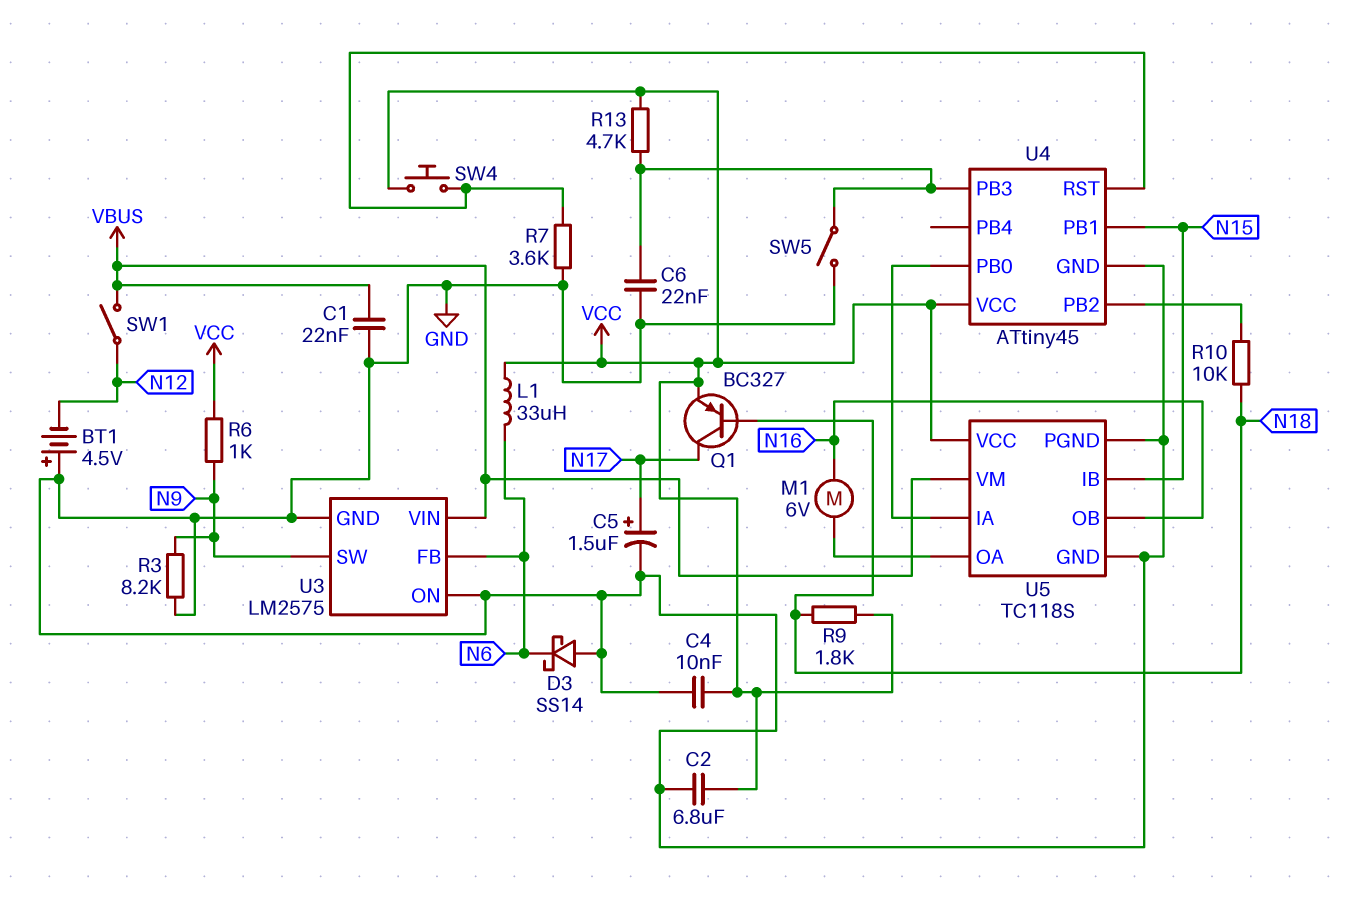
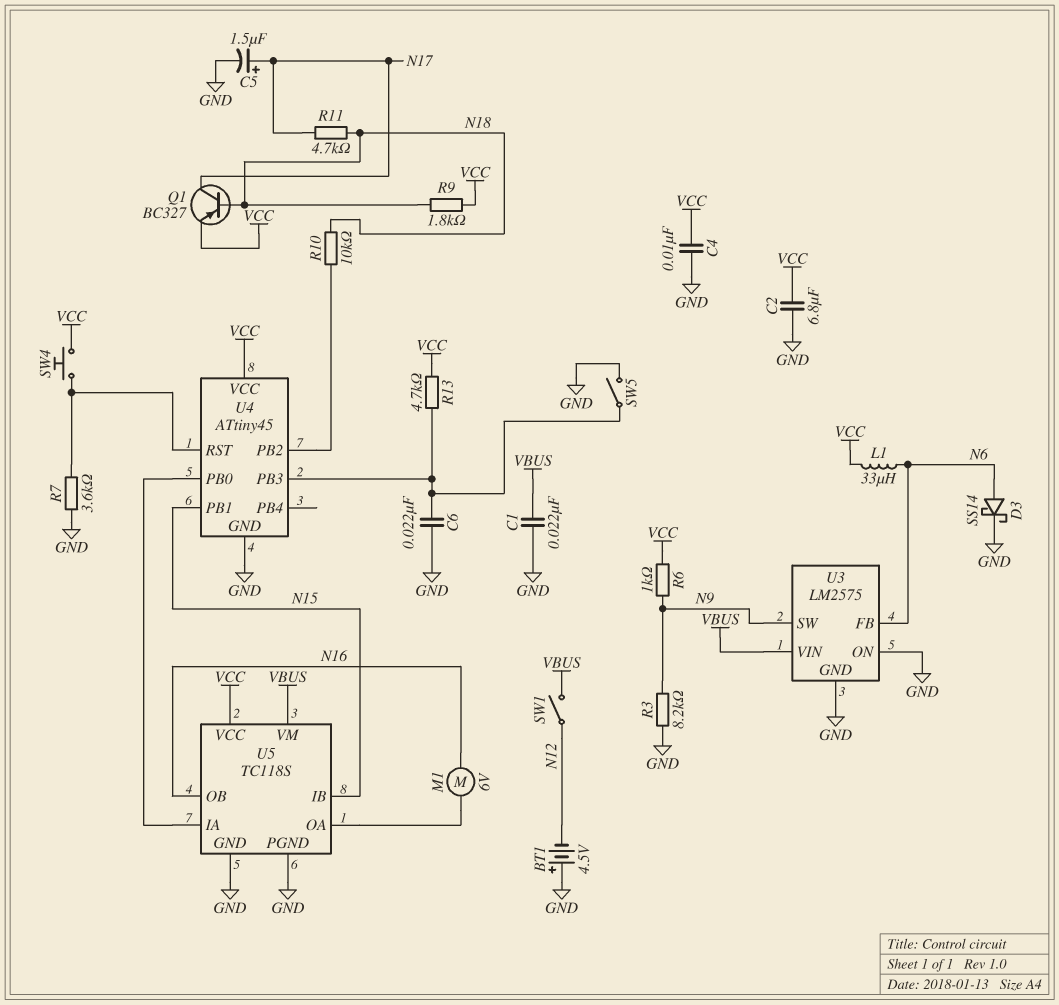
D3: schottky SS14 (A GND, K N6) -> schottky SS14 (A N6, K GND)
R11: none -> 4.7k (N17, N18)

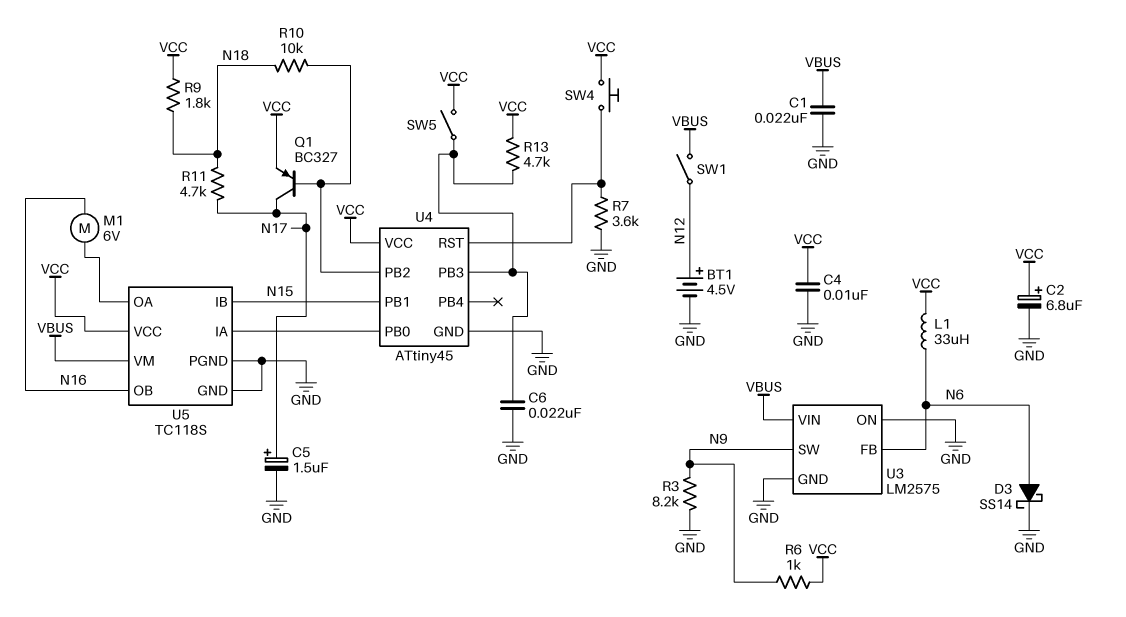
BT1: 4.5V (plus GND, minus N12) -> 4.5V (plus N12, minus GND)
C2: 6.8uF (GND, VCC) -> 6.8uF (plus VCC, minus GND)
Q1: PNP BC327 (B N18, C N17, E VCC) -> PNP BC327 (B U4/PB2, C N17, E VCC)
SW5: switch (GND, U4/PB3) -> switch (U4/PB3, VCC)

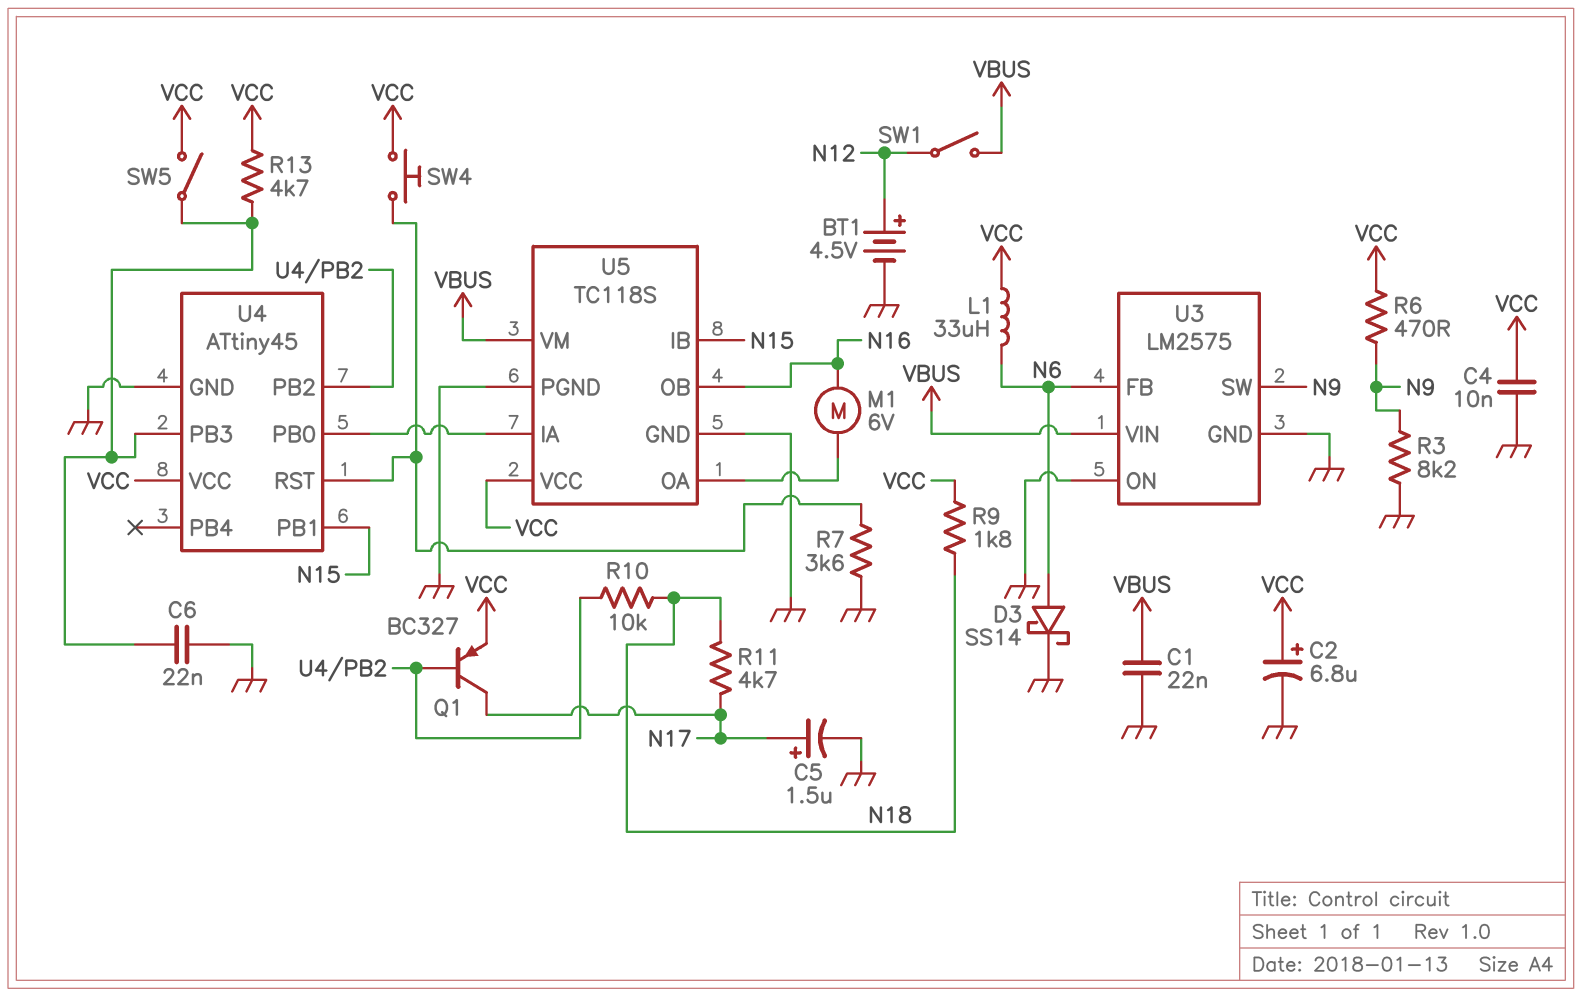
R6: 1k (N9, VCC) -> 470 (N9, VCC)

